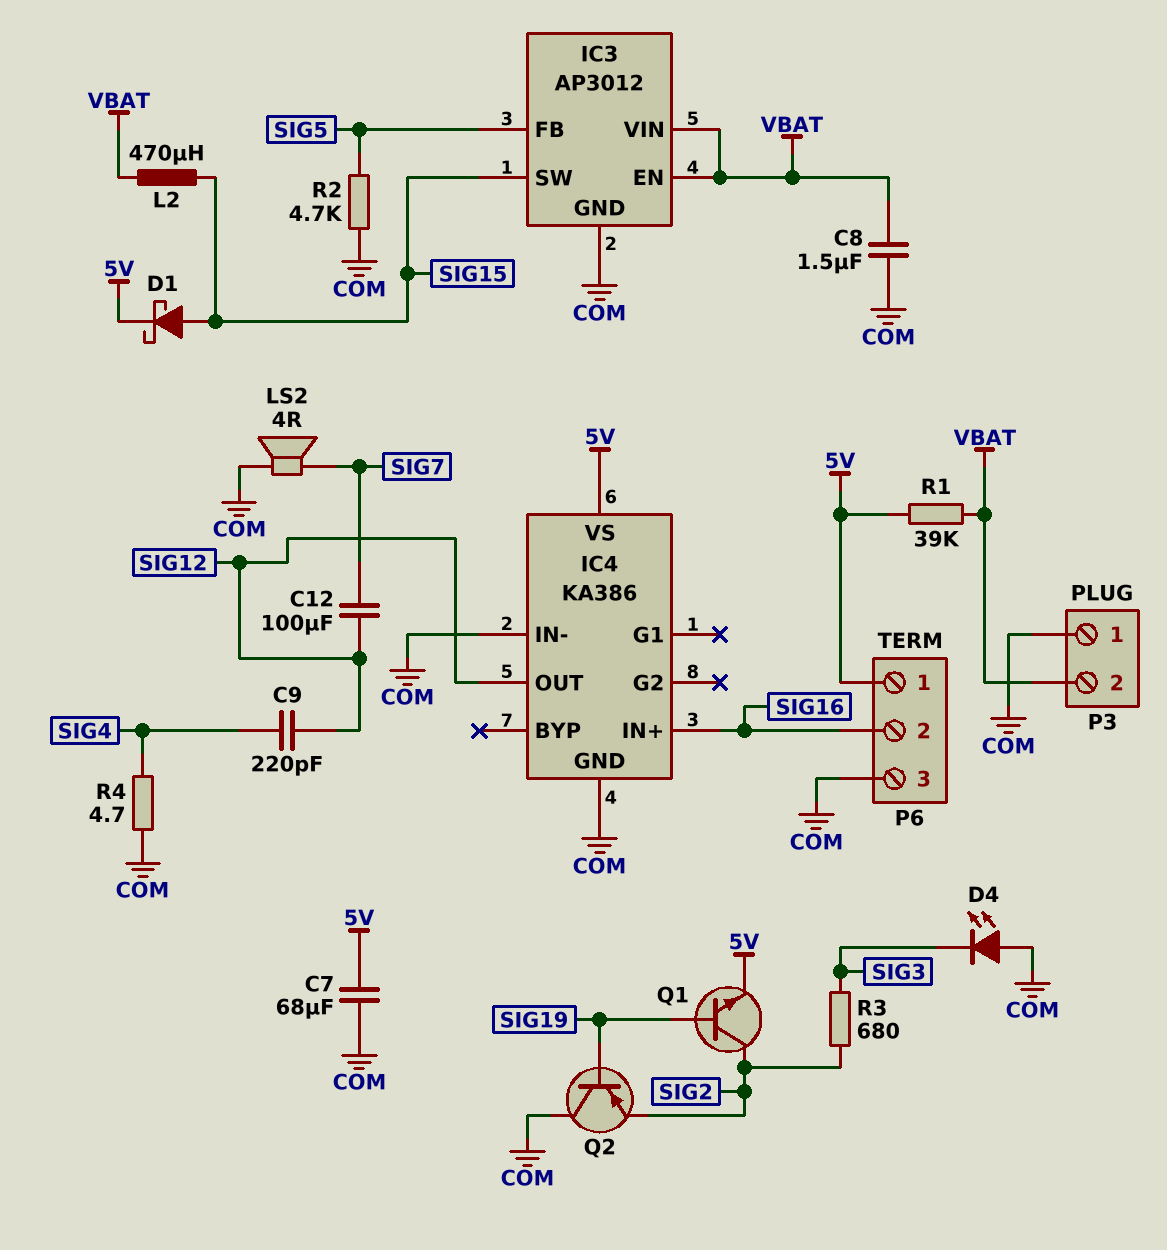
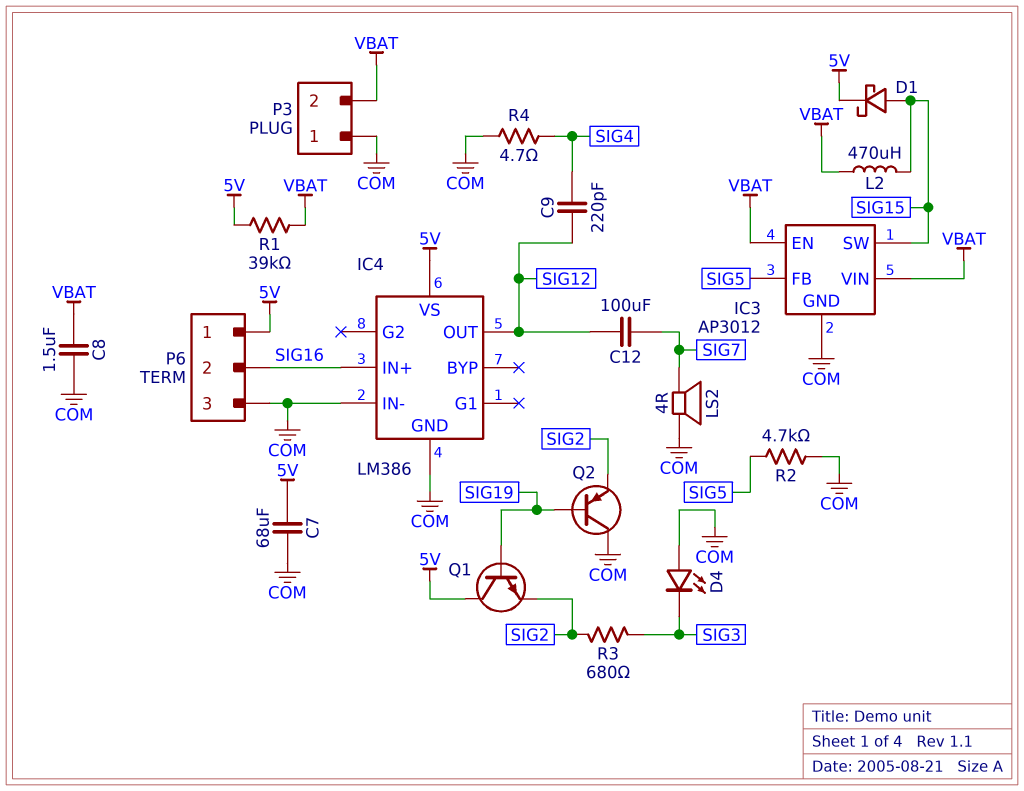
IC4: KA386 -> LM386
Q1: NPN (B SIG19, C SIG2, E 5V) -> NPN (B SIG19, C 5V, E SIG2)

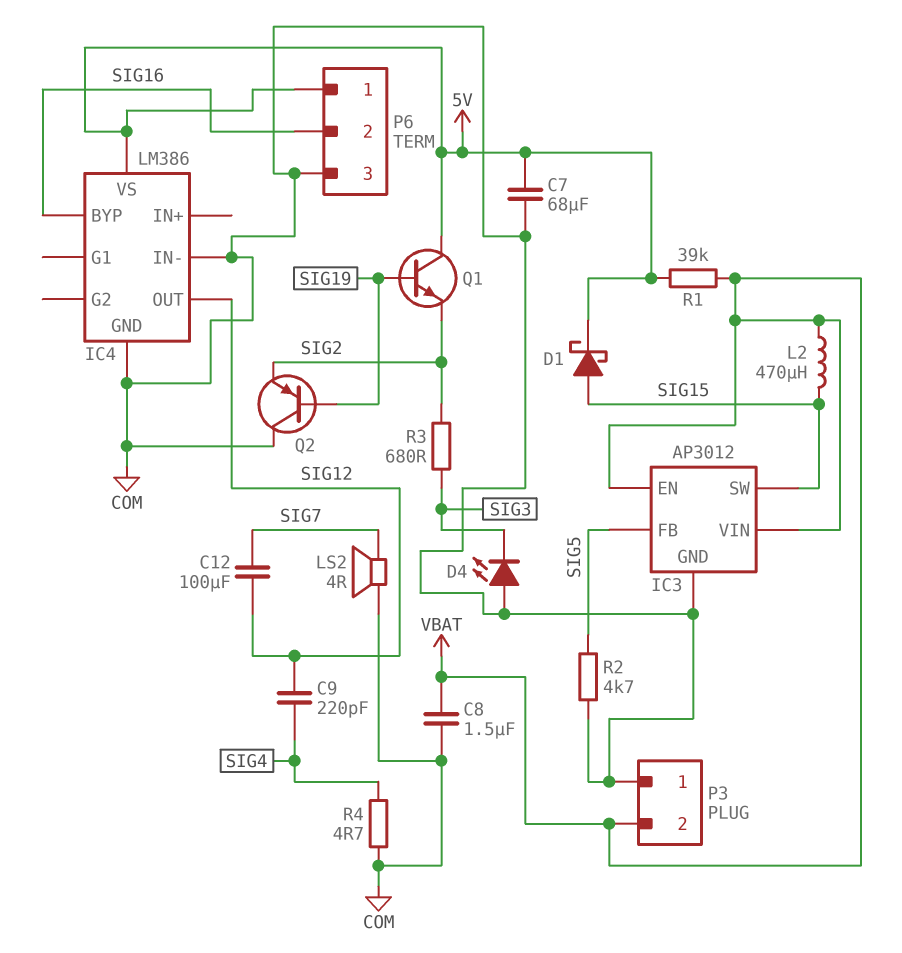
IC4 pin BYP: none -> SIG16
IC4 pin IN+: SIG16 -> none

